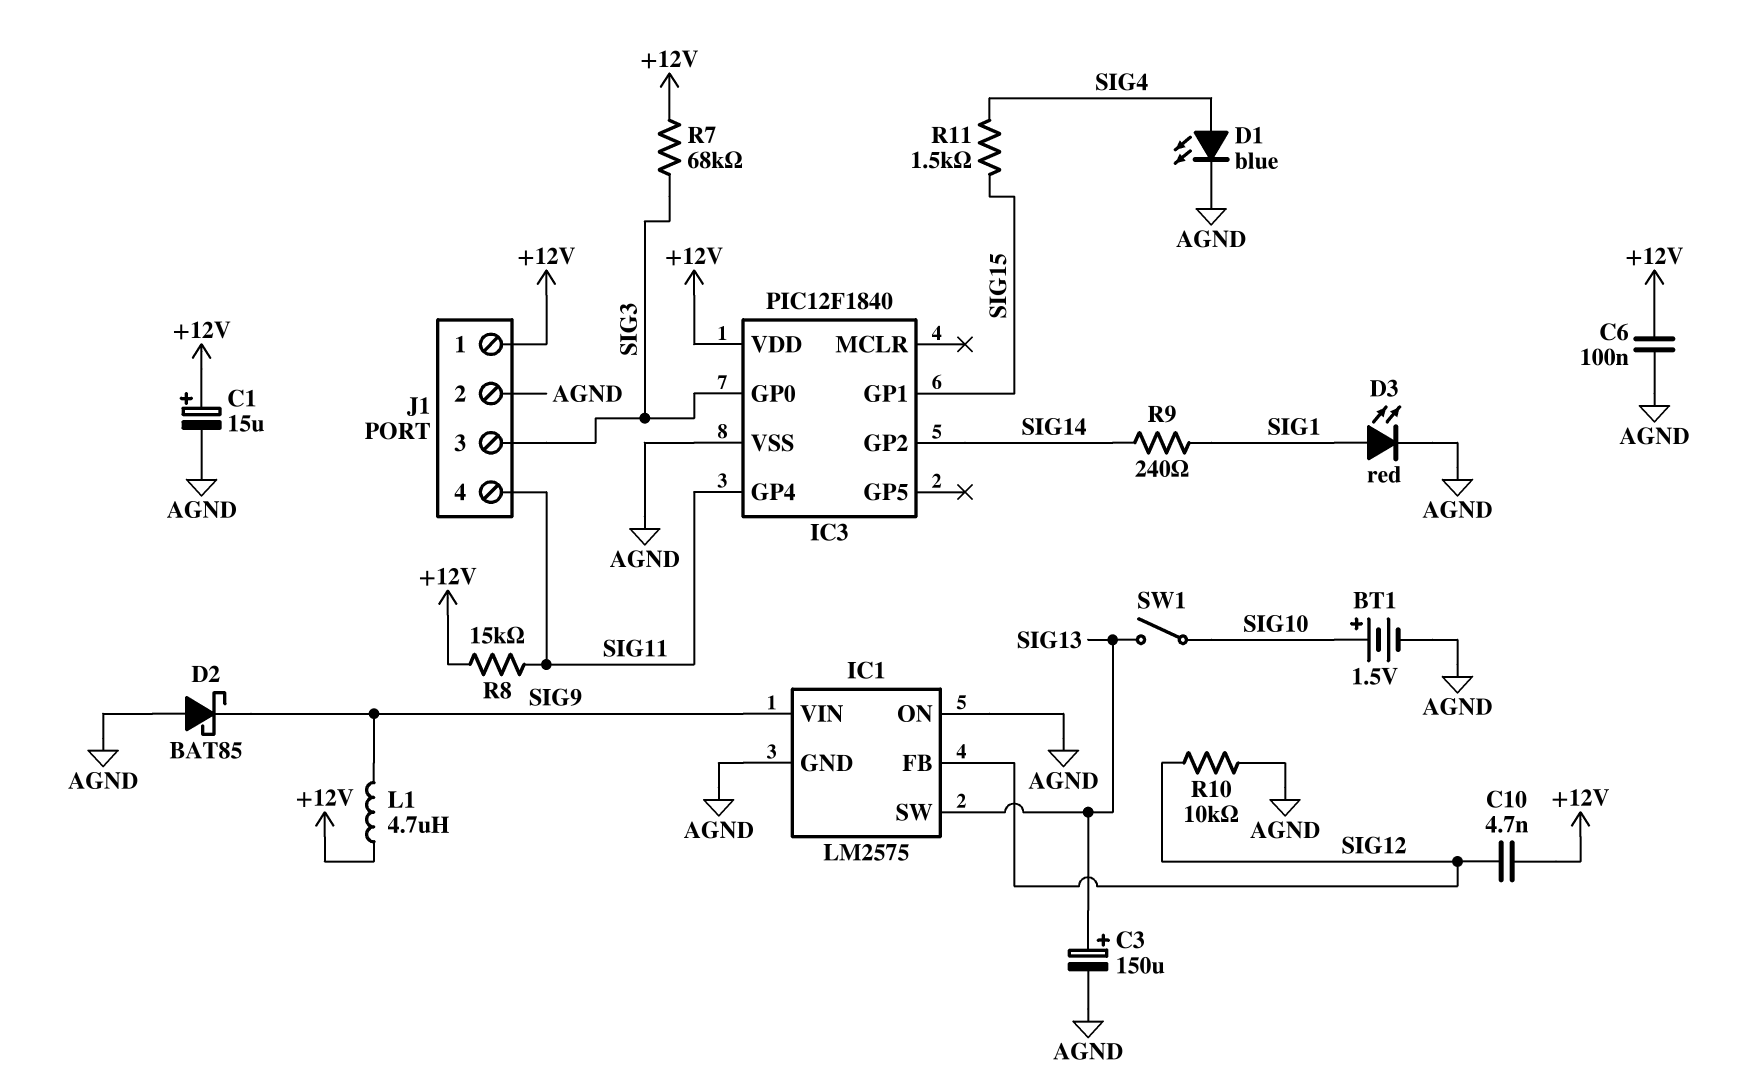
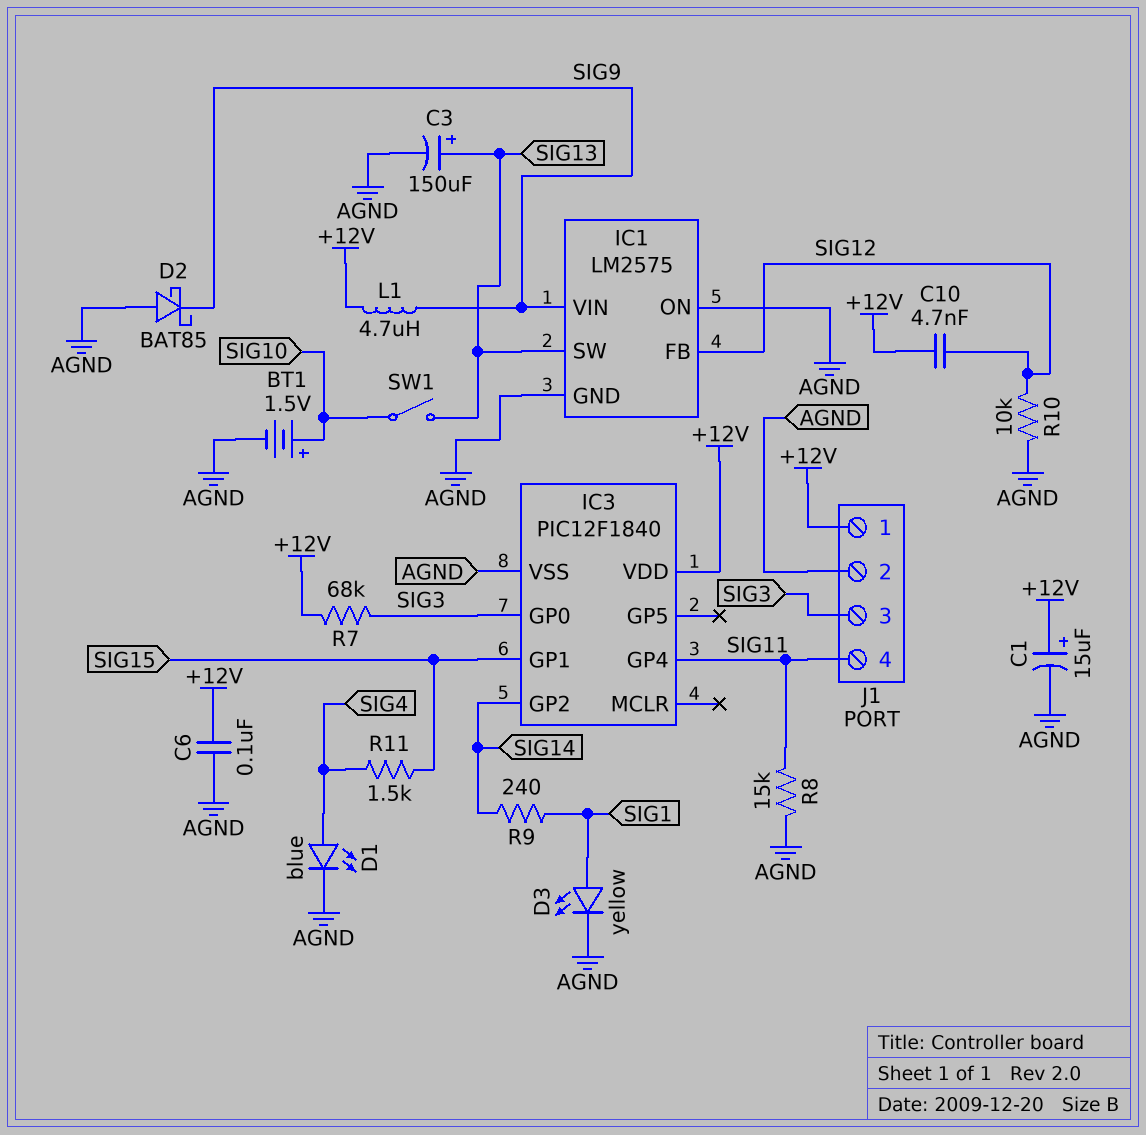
D3: LED red (A SIG1, K AGND) -> LED yellow (A SIG1, K AGND)
R8: 15k (+12V, SIG11) -> 15k (AGND, SIG11)

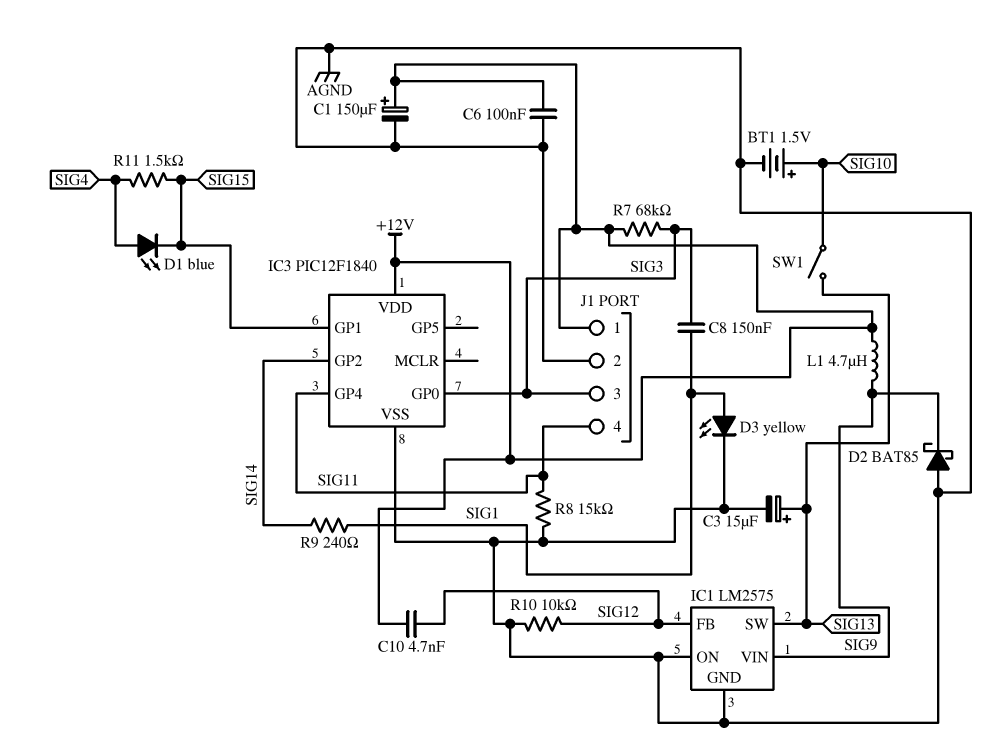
C1: 15uF (plus +12V, minus AGND) -> 150uF (plus +12V, minus AGND)
C3: 150uF (plus SIG13, minus AGND) -> 15uF (plus SIG13, minus AGND)
C8: none -> 150nF (SIG1, SIG3)
D1: LED blue (A SIG4, K AGND) -> LED blue (A SIG4, K SIG15)

